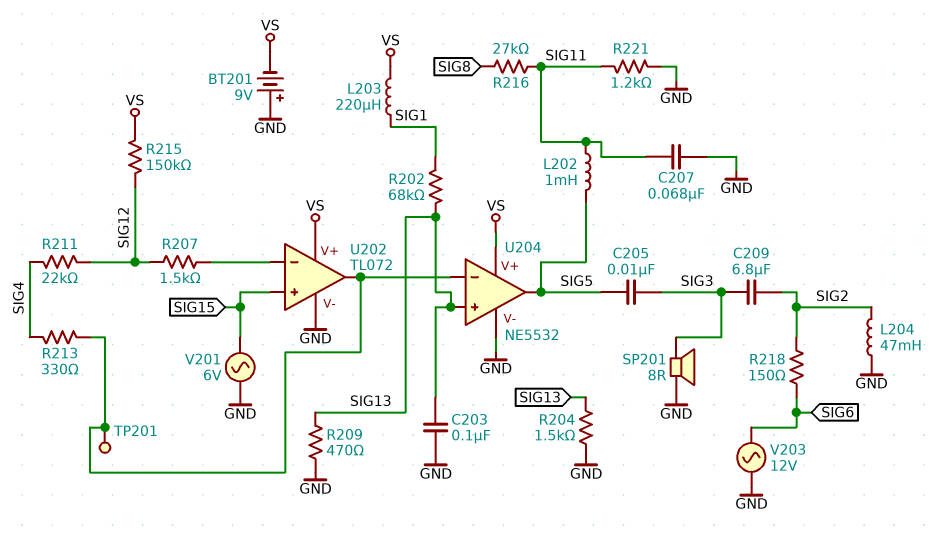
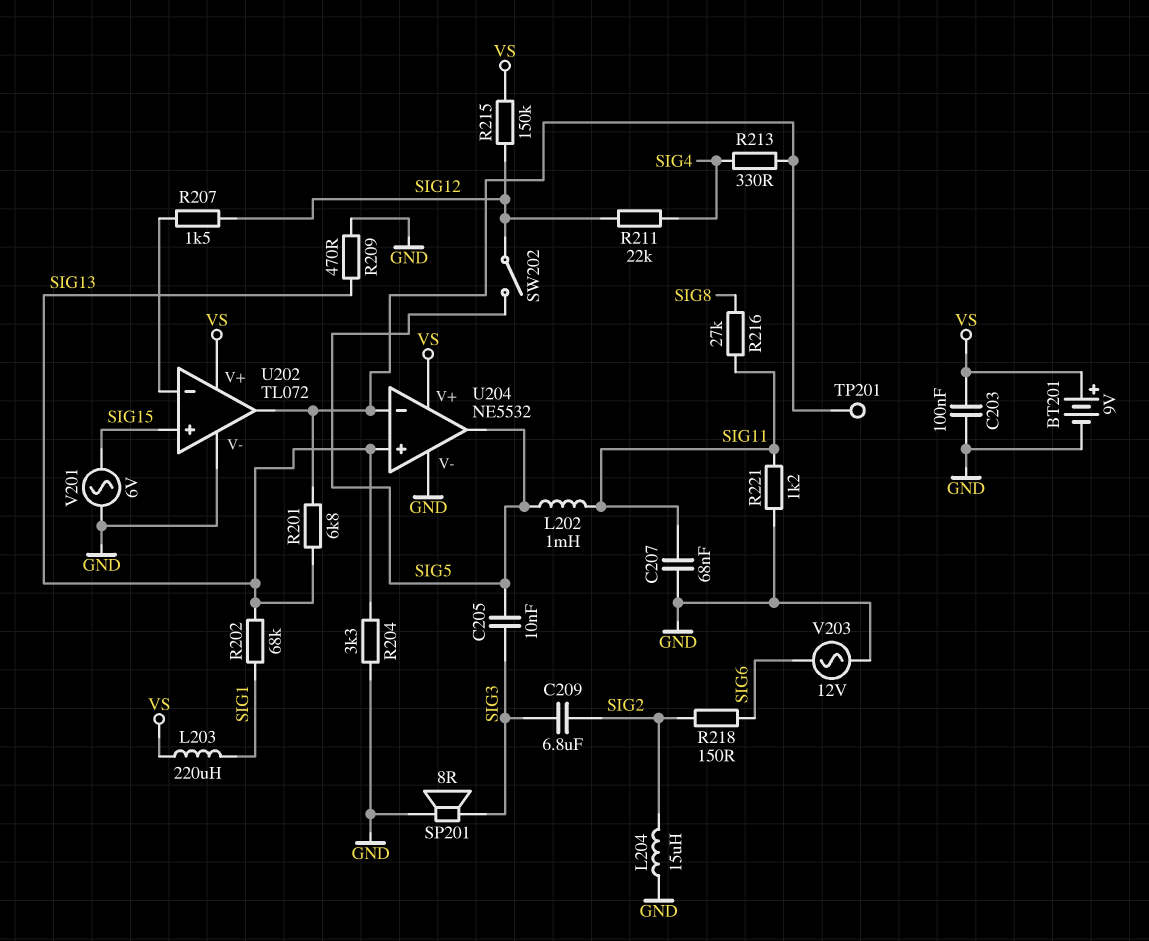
BT201: 9V (plus GND, minus VS) -> 9V (plus VS, minus GND)
C203: 100nF (GND, SIG13) -> 100nF (GND, VS)
L204: 47mH (GND, SIG2) -> 15uH (GND, SIG2)
R201: none -> 6.8k (SIG13, U202/out)
R204: 1.5k (GND, SIG13) -> 3.3k (GND, SIG13)
SW202: none -> switch (SIG5, SIG12)

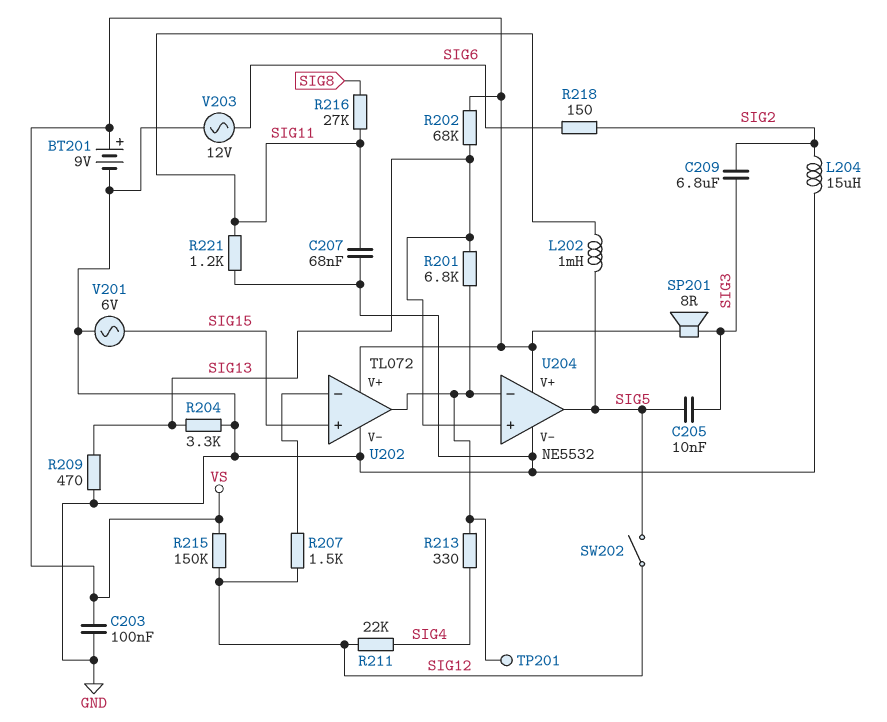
L203: 220uH (SIG1, VS) -> none
R202: 68k (SIG1, SIG13) -> 68k (SIG13, VS)
SP201: speaker 8R (GND, SIG3) -> speaker 8R (SIG3, VS)

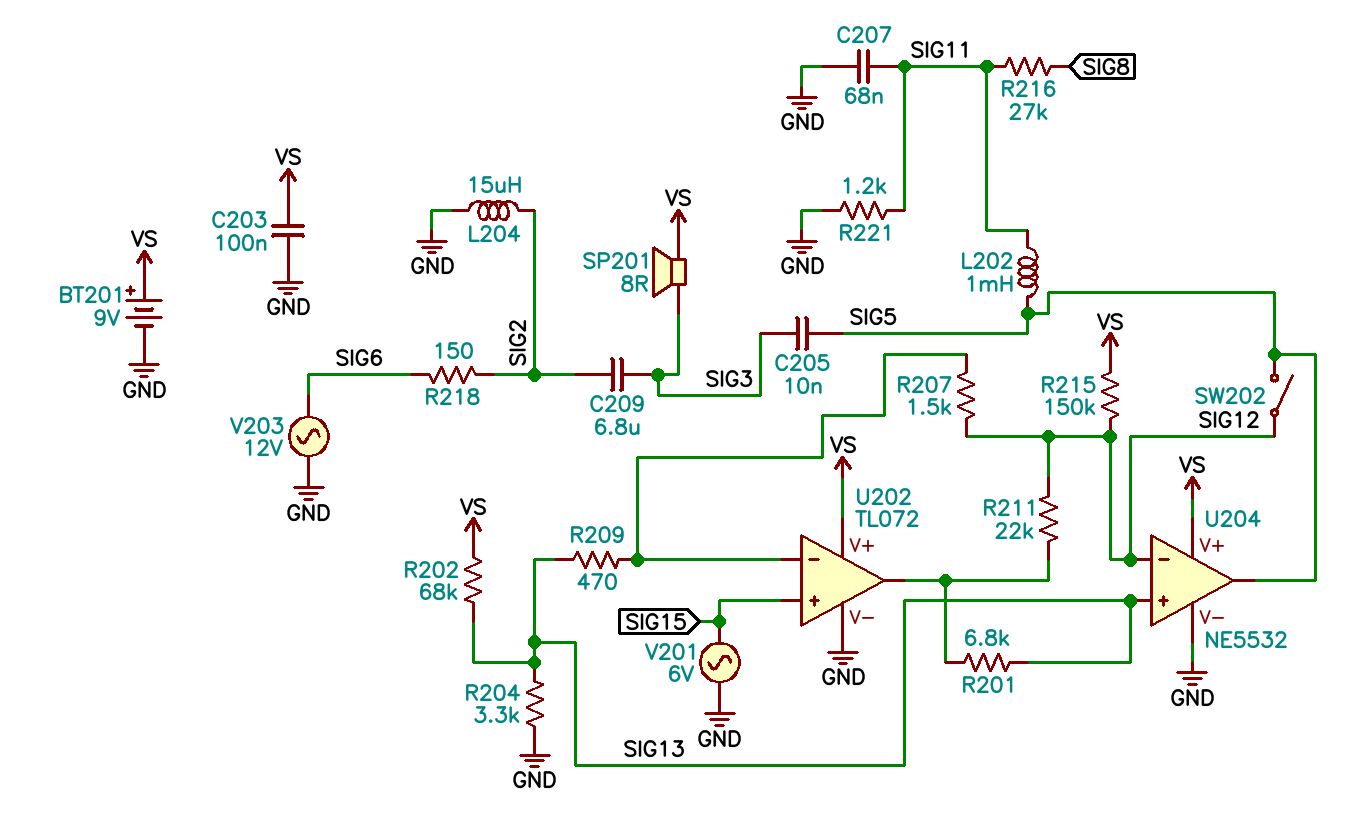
R209: 470 (GND, SIG13) -> 470 (SIG13, U202/in-)
R211: 22k (SIG4, SIG12) -> 22k (SIG12, U202/out)
R213: 330 (SIG4, U202/out) -> none
TP201: test point (U202/out) -> none
U204 pin in-: U202/out -> SIG12

